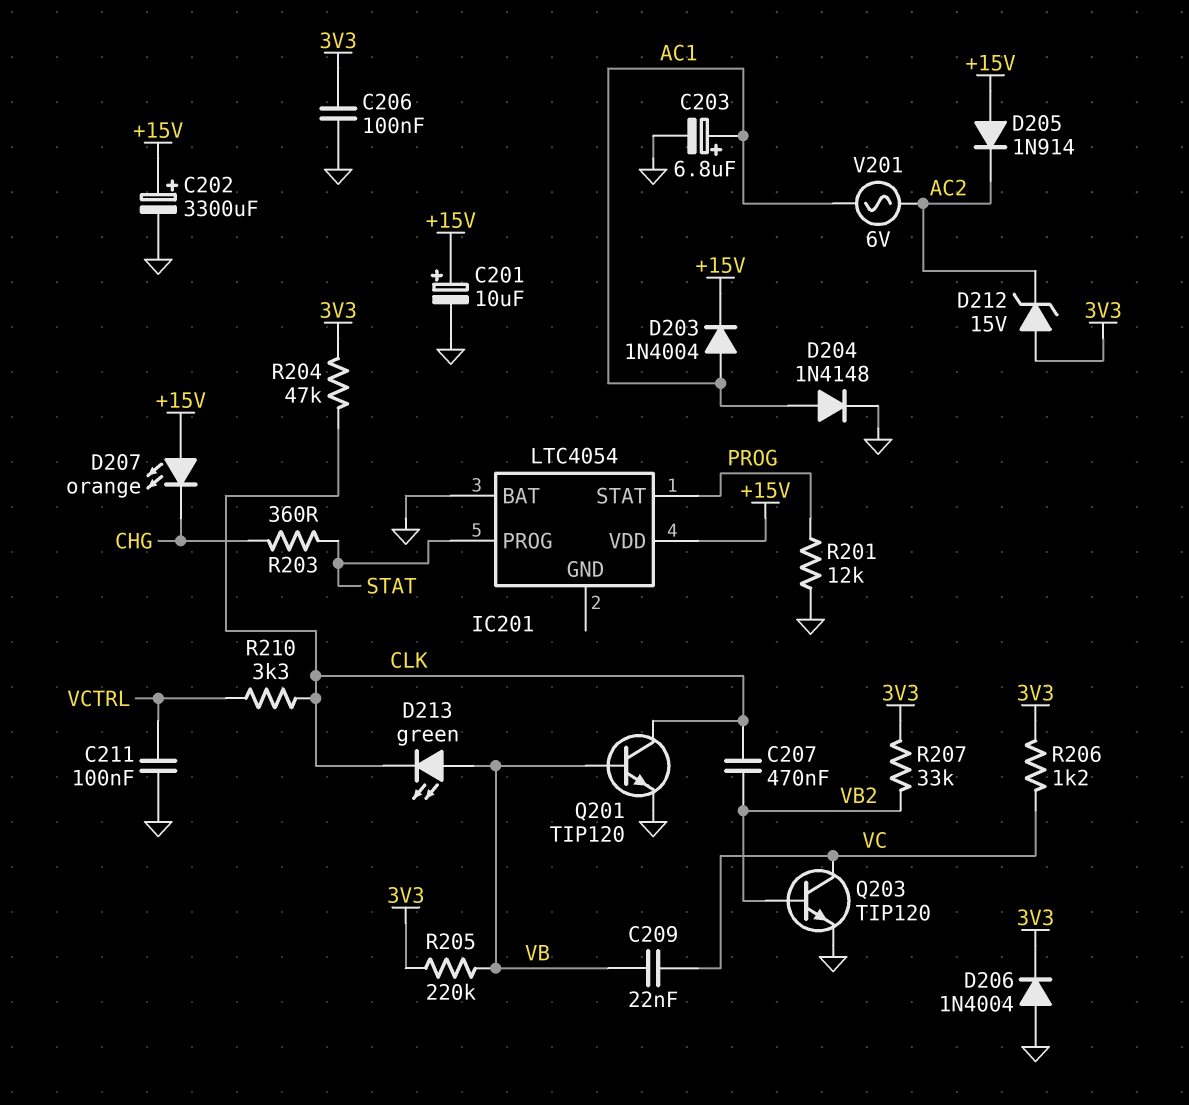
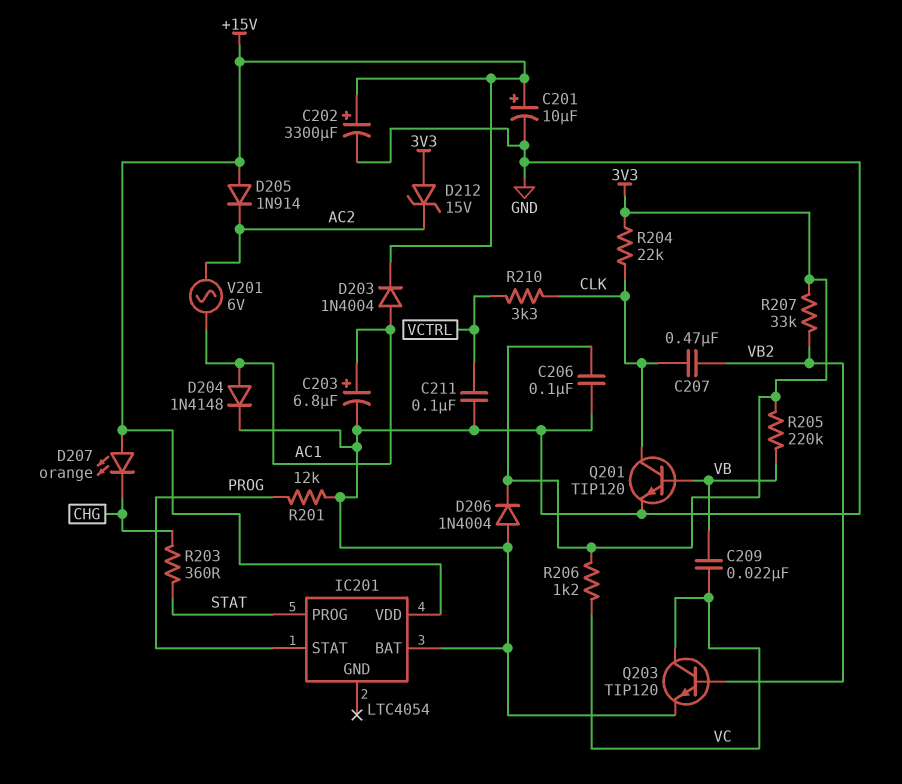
D213: LED green (A VB, K CLK) -> none
R204: 47k (3V3, CLK) -> 22k (3V3, CLK)

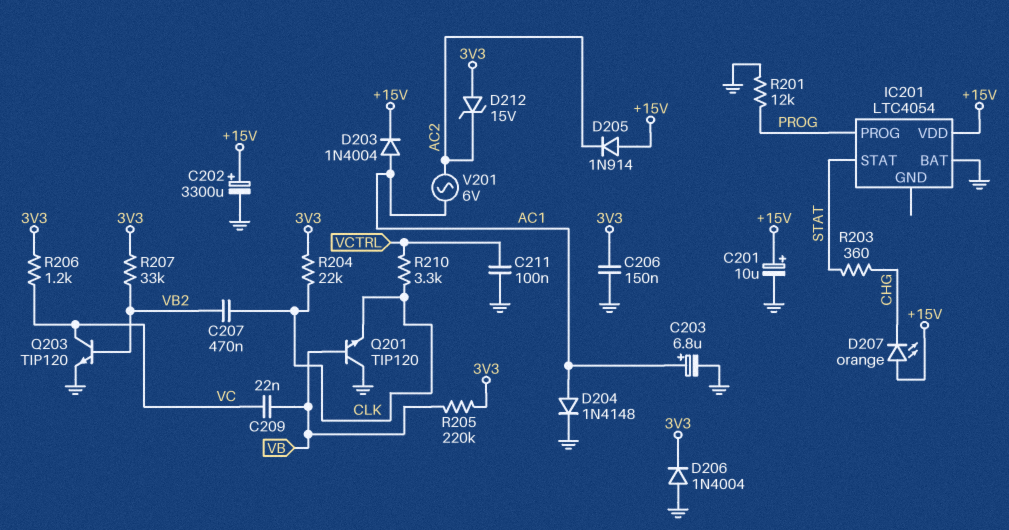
C206: 100nF (3V3, GND) -> 150nF (3V3, GND)
IC201 pin PROG: STAT -> PROG
IC201 pin STAT: PROG -> STAT
Q201: NPN TIP120 (B VB, C CLK, E GND) -> NPN TIP120 (B VB, C GND, E CLK)

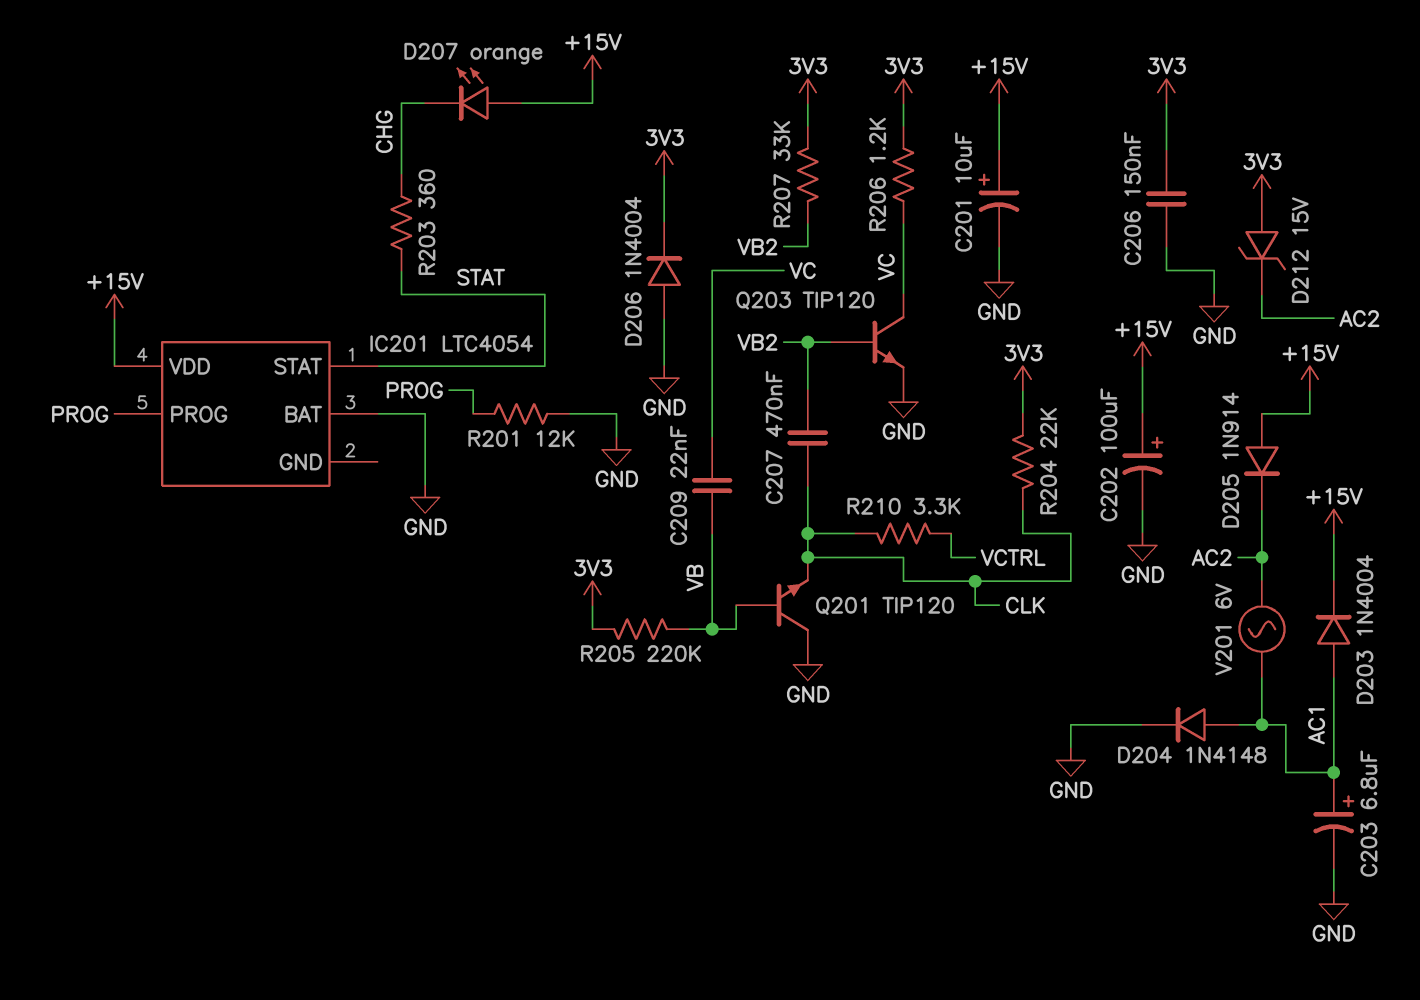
C202: 3300uF (plus +15V, minus GND) -> 100uF (plus +15V, minus GND)
C211: 100nF (GND, VCTRL) -> none

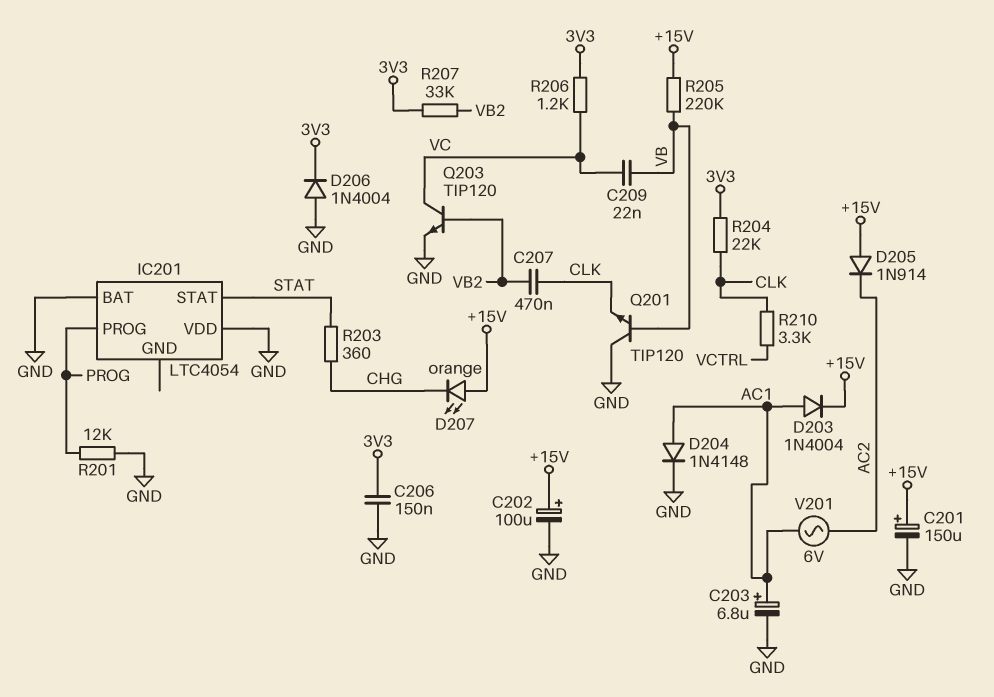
C201: 10uF (plus +15V, minus GND) -> 150uF (plus +15V, minus GND)
D212: zener 15V (A 3V3, K AC2) -> none
IC201 pin VDD: +15V -> GND
R205: 220k (3V3, VB) -> 220k (+15V, VB)

